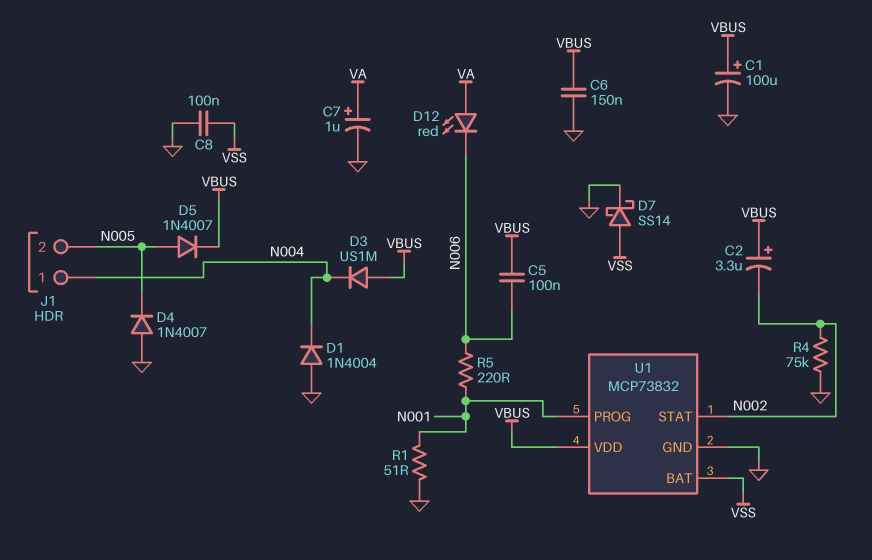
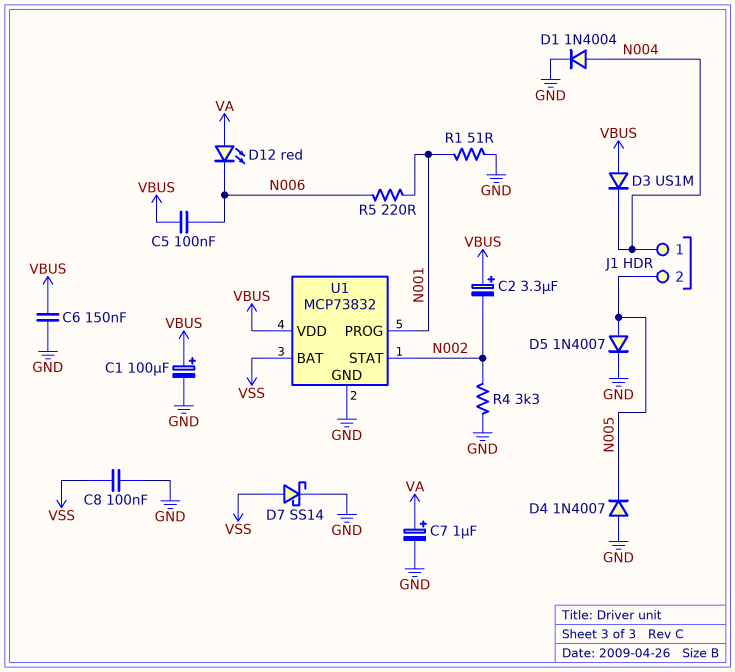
D1: diode 1N4004 (A GND, K N004) -> diode 1N4004 (A N004, K GND)
D5: diode 1N4007 (A N005, K VBUS) -> diode 1N4007 (A N005, K GND)
R4: 75k (GND, N002) -> 3.3k (GND, N002)

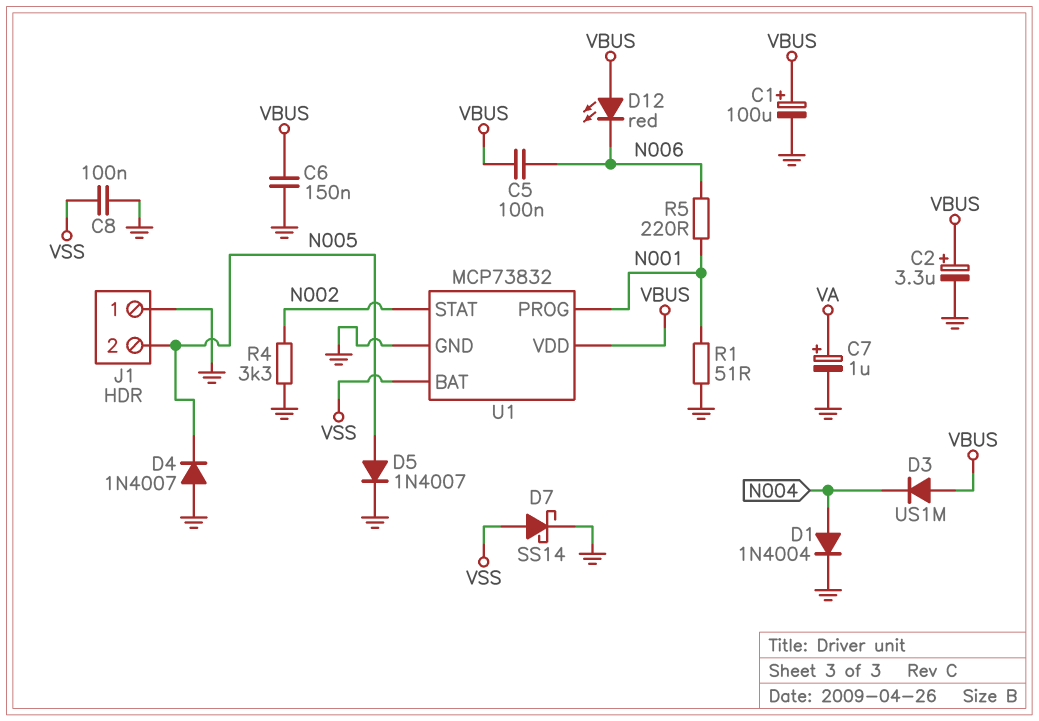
C2: 3.3uF (plus VBUS, minus N002) -> 3.3uF (plus VBUS, minus GND)
D12: LED red (A VA, K N006) -> LED red (A VBUS, K N006)
J1 pin 1: N004 -> GND

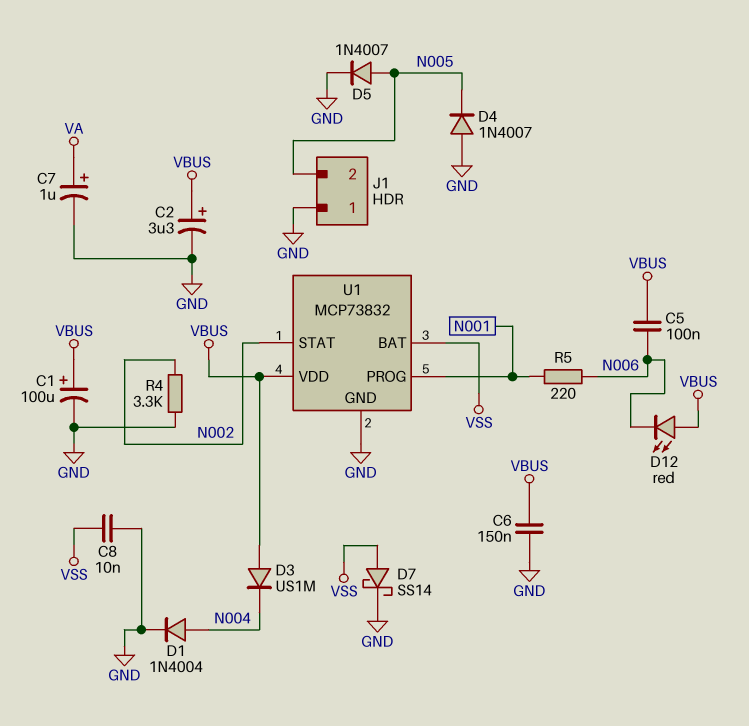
C8: 100nF (GND, VSS) -> 10nF (GND, VSS)
R1: 51 (GND, N001) -> none

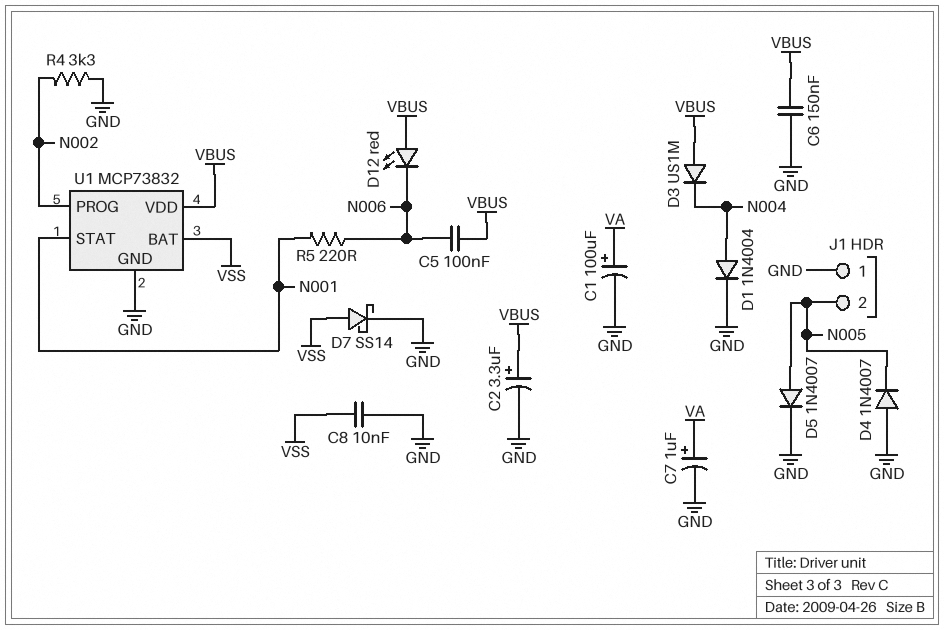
C1: 100uF (plus VBUS, minus GND) -> 100uF (plus VA, minus GND)
U1 pin PROG: N001 -> N002
U1 pin STAT: N002 -> N001

